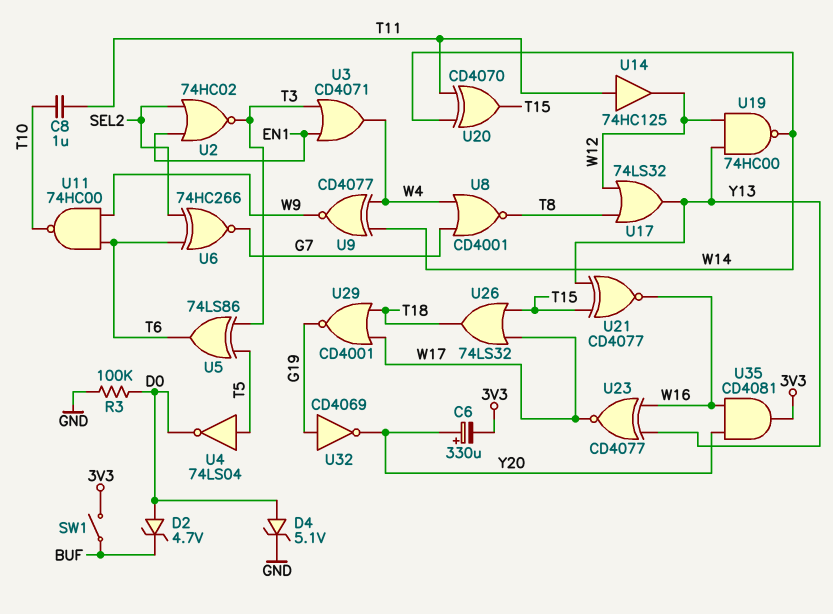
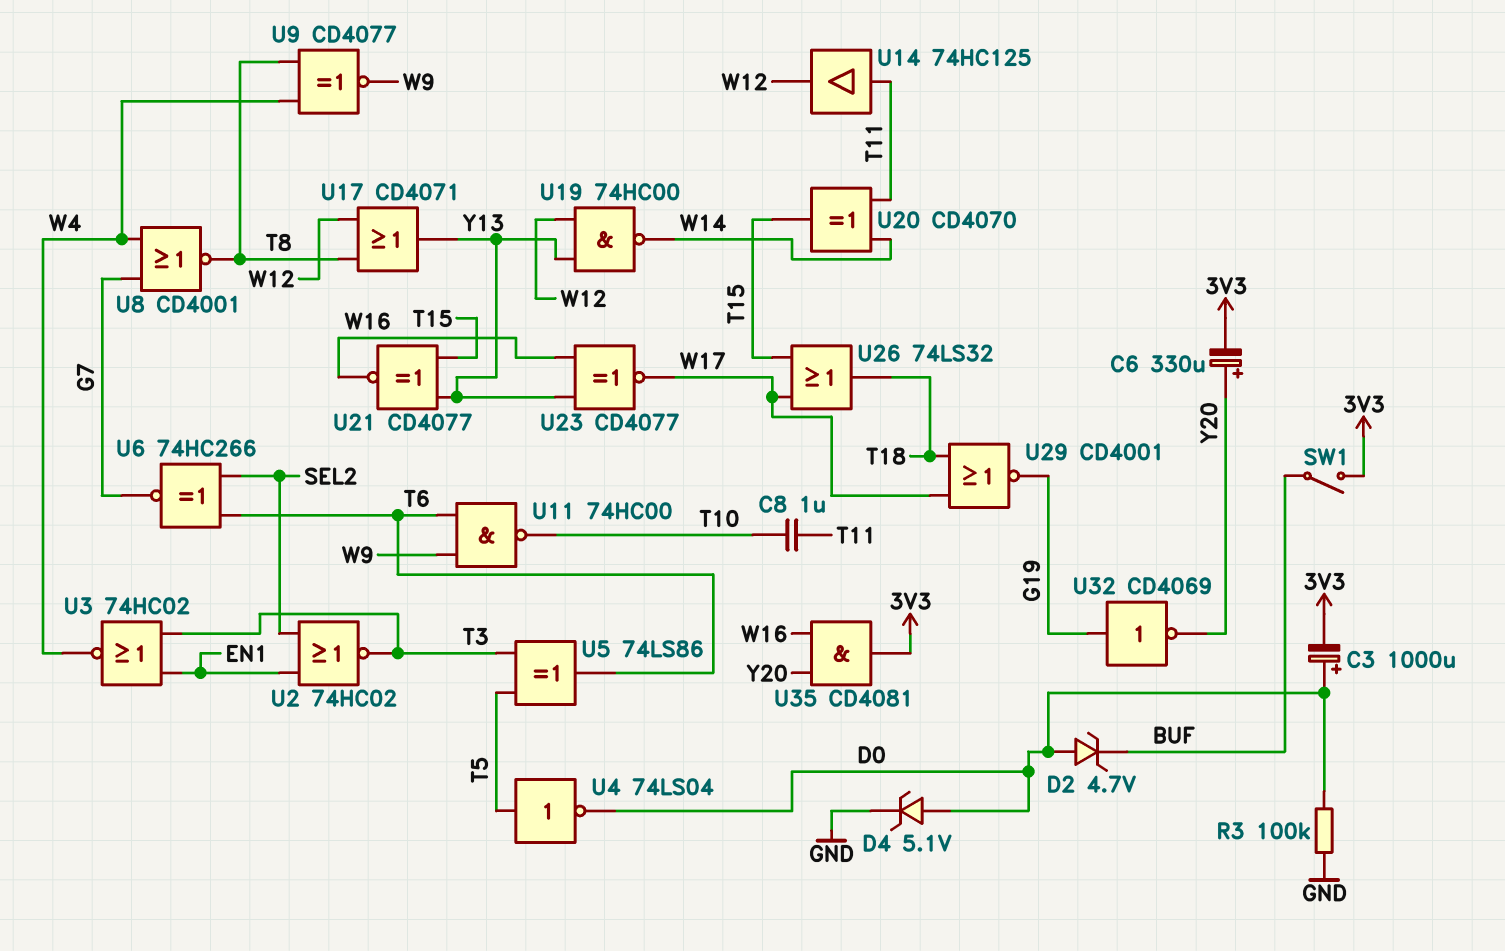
C3: none -> 1000uF (plus D0, minus 3V3)
U3: OR CD4071 (in EN1, in T3, out W4) -> NOR 74HC02 (in EN1, in T3, out W4)
U9: XNOR CD4077 (in W4, in W14, out W9) -> XNOR CD4077 (in T8, in W4, out W9)
U17: OR 74LS32 (in T8, in W12, out Y13) -> OR CD4071 (in T8, in W12, out Y13)

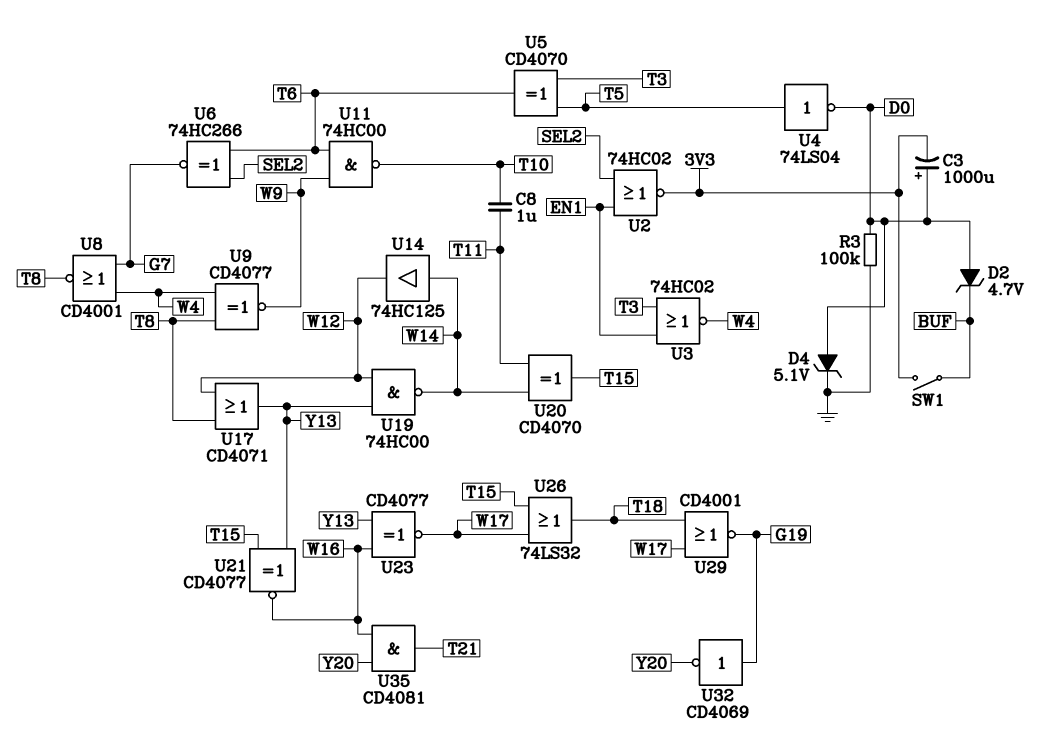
C6: 330uF (plus Y20, minus 3V3) -> none
U2: NOR 74HC02 (in EN1, in SEL2, out T3) -> NOR 74HC02 (in EN1, in SEL2, out 3V3)
U5: XOR 74LS86 (in T3, in T5, out T6) -> XOR CD4070 (in T3, in T5, out T6)
U14: buffer 74HC125 (in T11, out W12) -> buffer 74HC125 (in W14, out W12)
U35: AND CD4081 (in W16, in Y20, out 3V3) -> AND CD4081 (in W16, in Y20, out T21)

